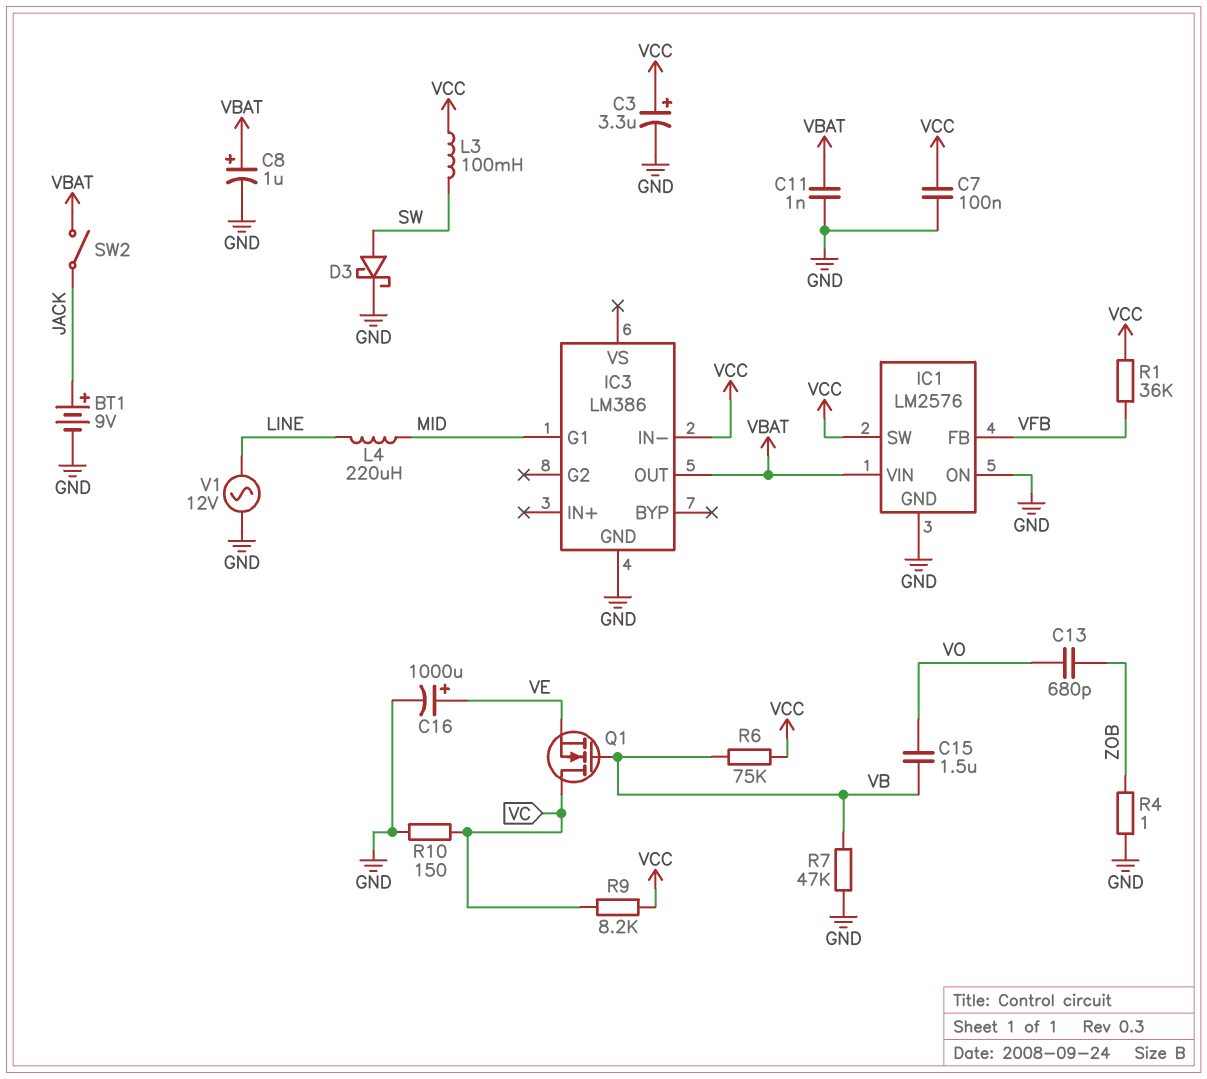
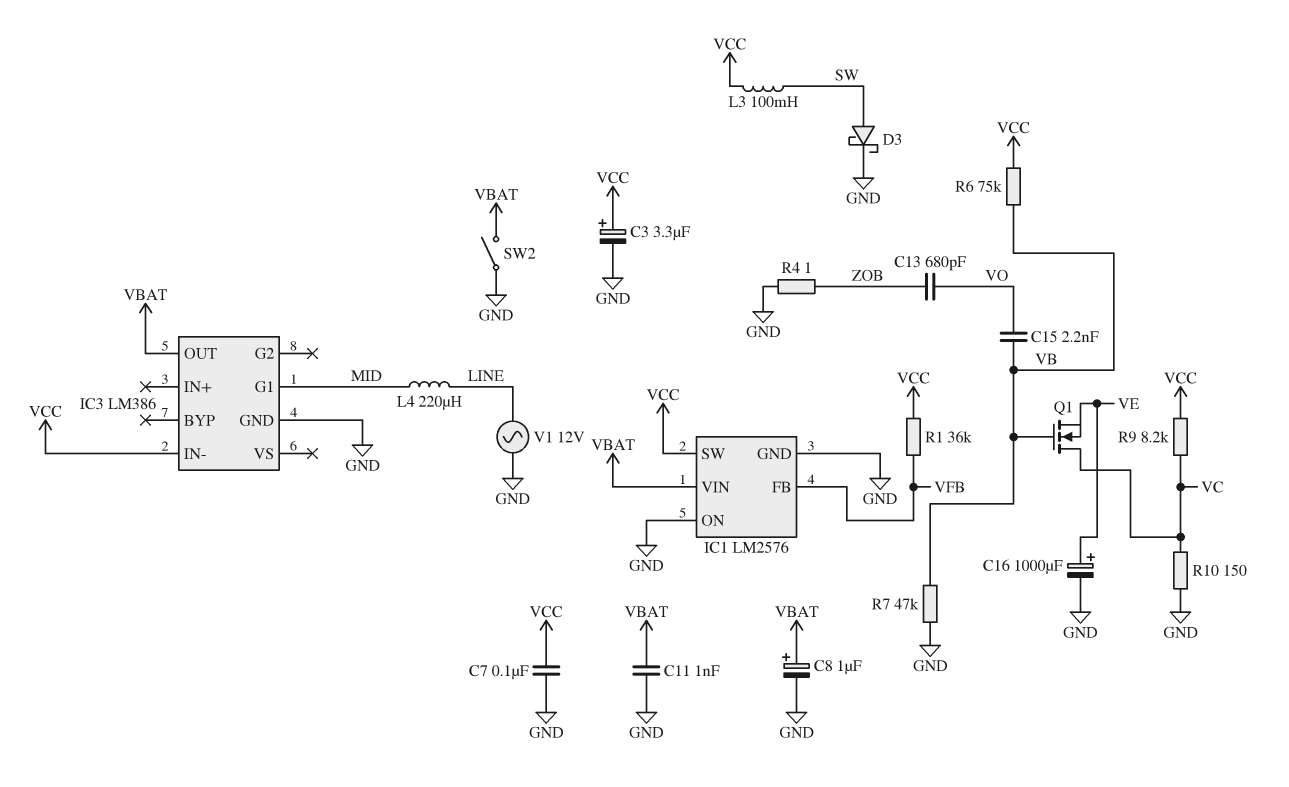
BT1: 9V (plus JACK, minus GND) -> none
C15: 1.5uF (VB, VO) -> 2.2nF (VB, VO)
SW2: switch (JACK, VBAT) -> switch (GND, VBAT)

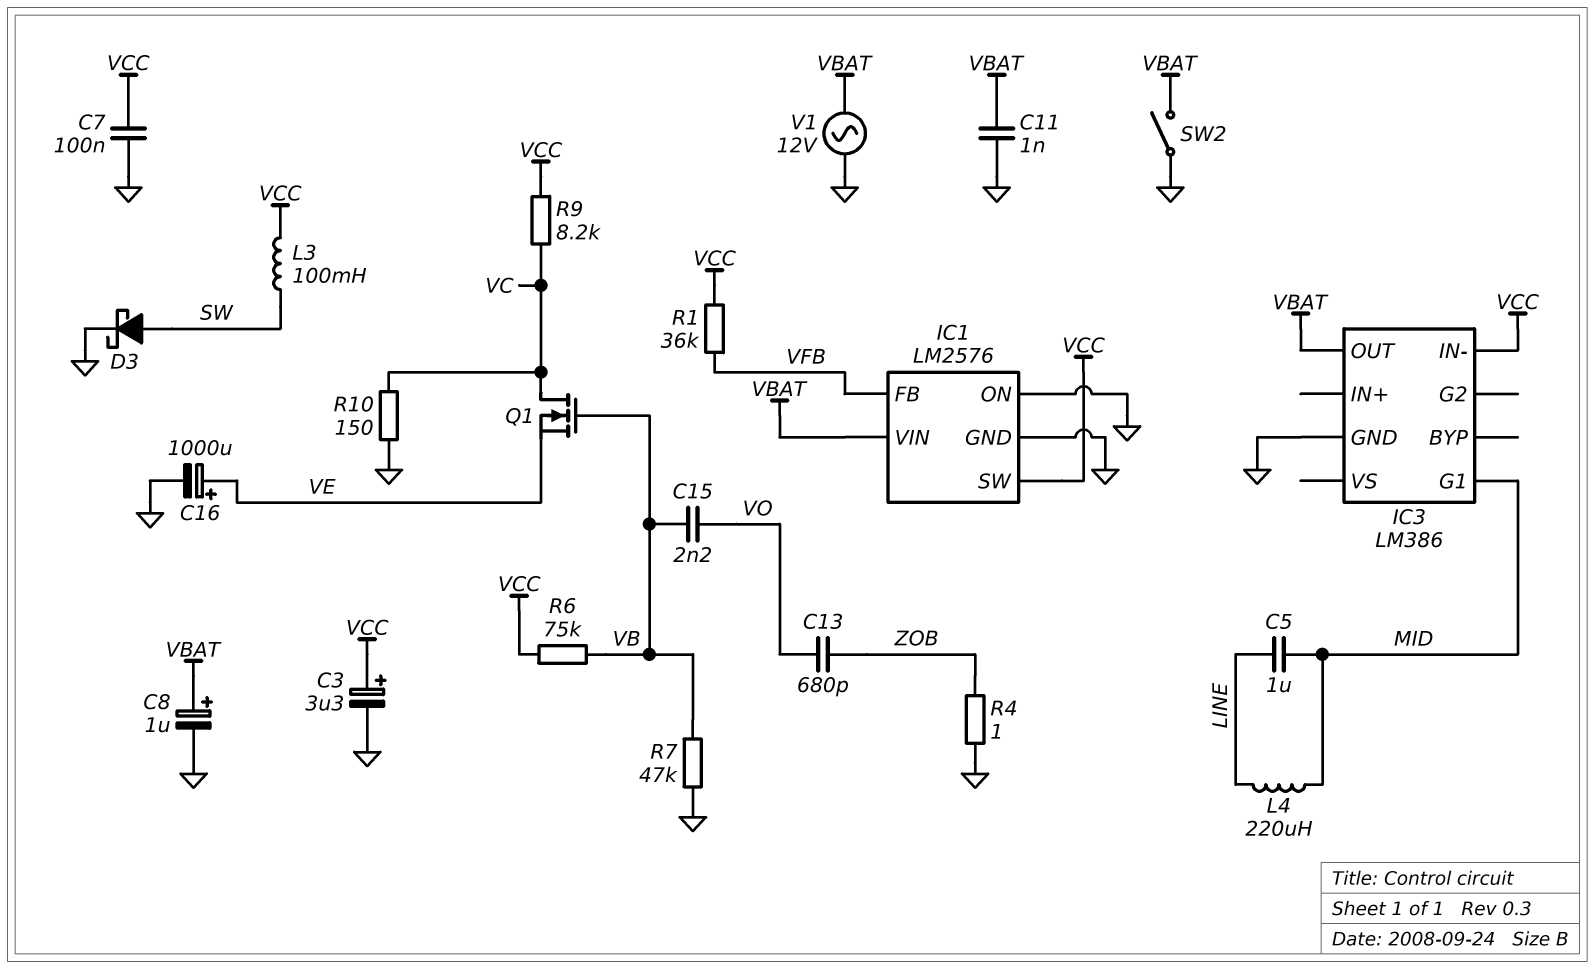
C5: none -> 1uF (LINE, MID)
V1: AC 12V (GND, LINE) -> AC 12V (GND, VBAT)

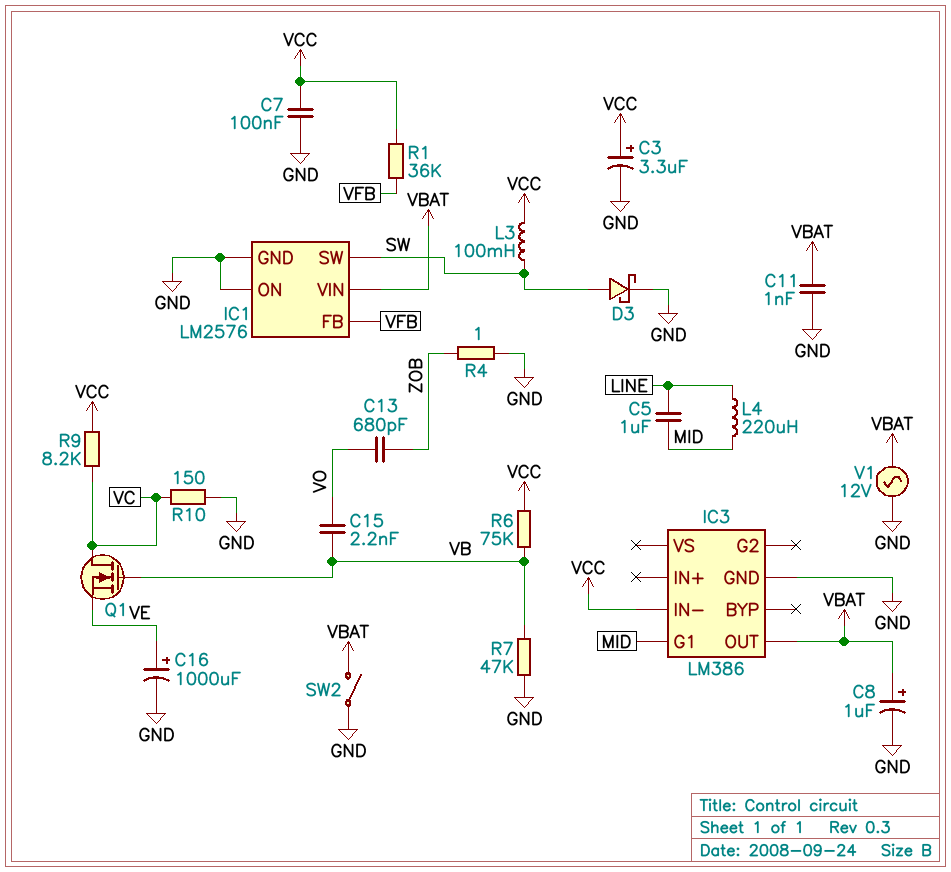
IC1 pin SW: VCC -> SW

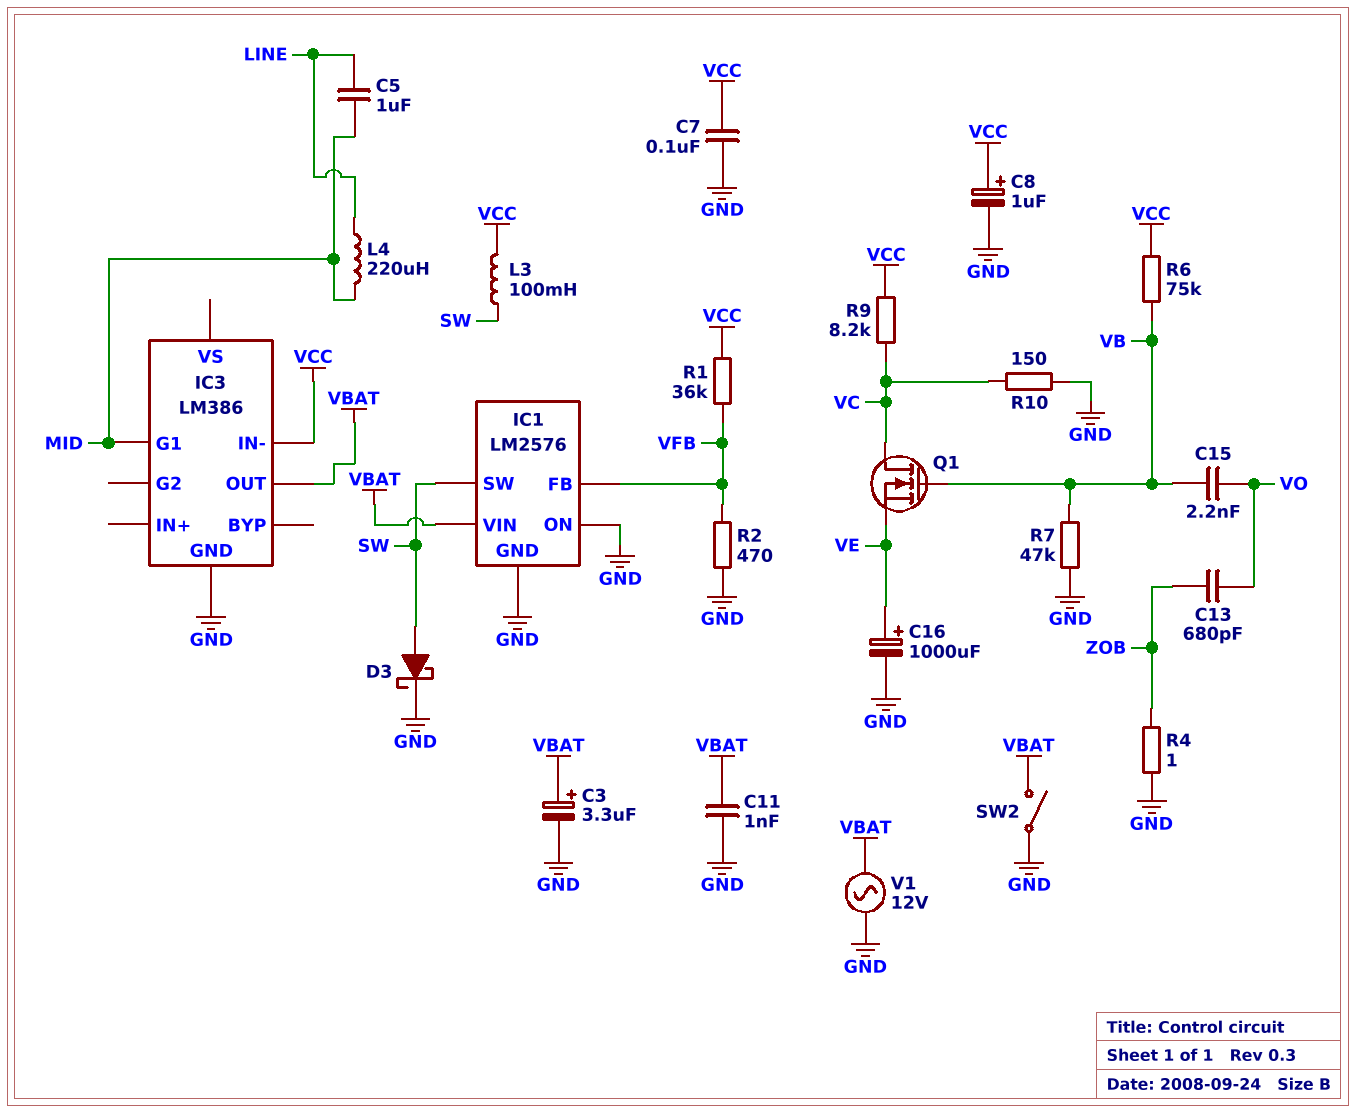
C3: 3.3uF (plus VCC, minus GND) -> 3.3uF (plus VBAT, minus GND)
C8: 1uF (plus VBAT, minus GND) -> 1uF (plus VCC, minus GND)
R2: none -> 470 (GND, VFB)

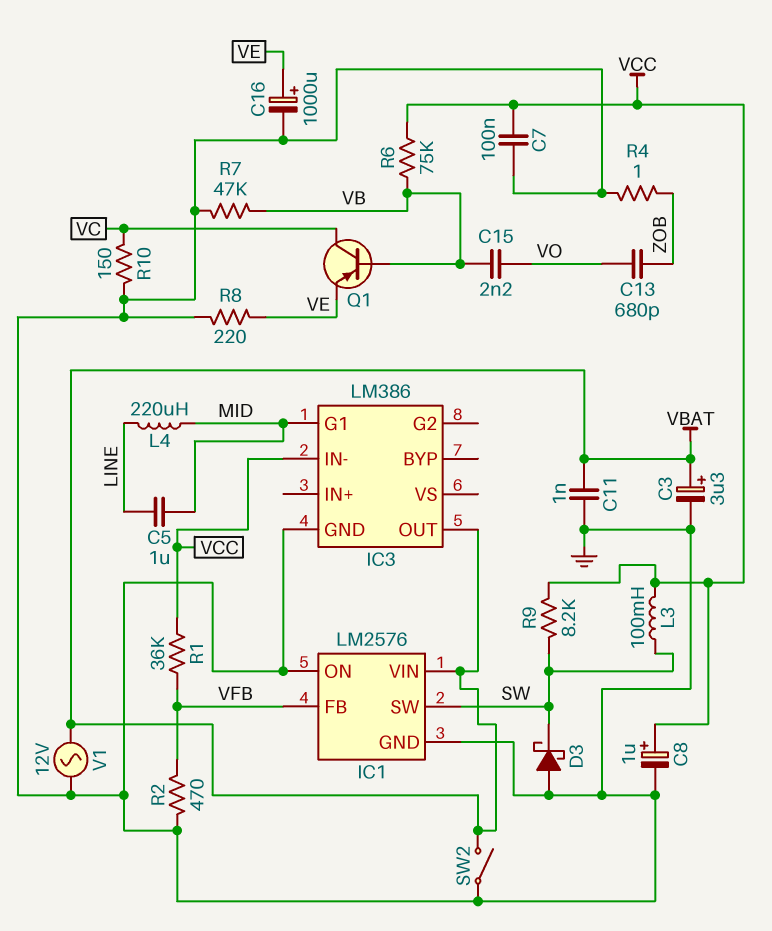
D3: schottky (A SW, K GND) -> schottky (A GND, K SW)
Q1: NMOS (G VB, D VC, S VE) -> PNP (B VB, C VC, E VE)
R8: none -> 220 (GND, VE)
R9: 8.2k (VC, VCC) -> 8.2k (SW, VCC)

